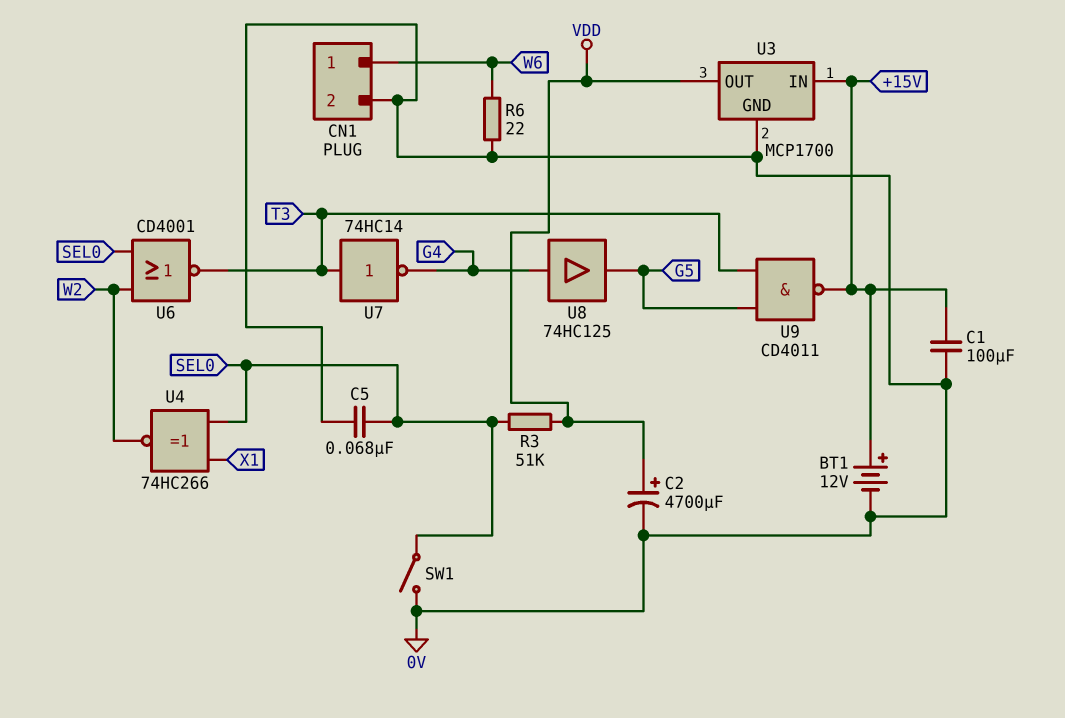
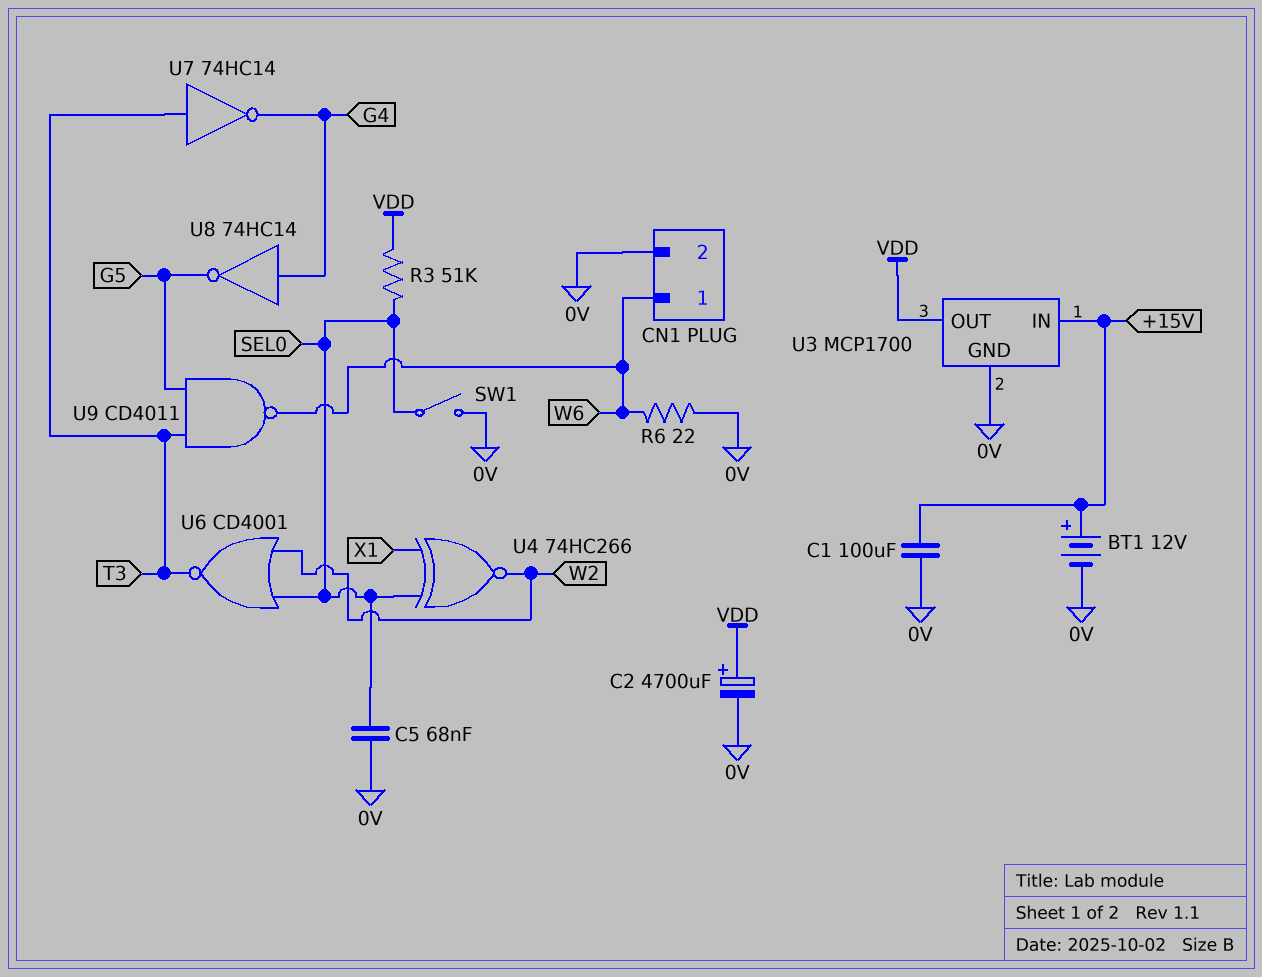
U8: buffer 74HC125 (in G4, out G5) -> NOT 74HC14 (in G4, out G5)
U9: NAND CD4011 (in G5, in T3, out +15V) -> NAND CD4011 (in G5, in T3, out W6)

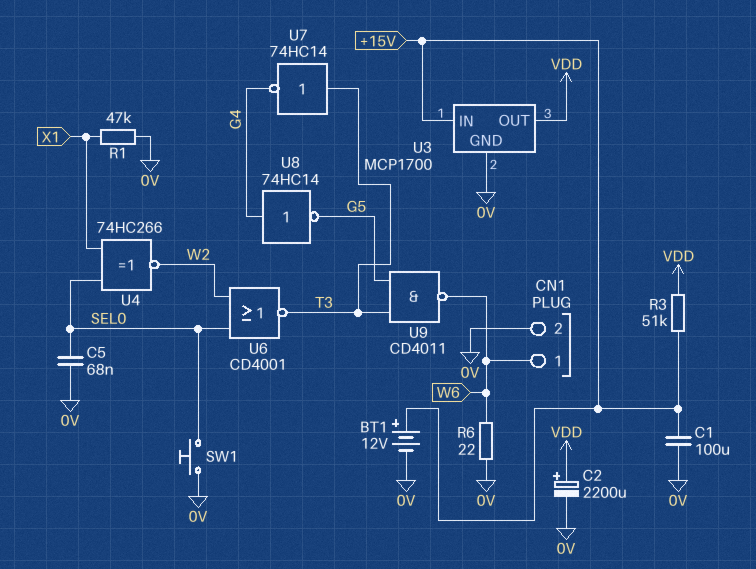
C2: 4700uF (plus VDD, minus 0V) -> 2200uF (plus VDD, minus 0V)
R1: none -> 47k (0V, X1)
R3: 51k (SEL0, VDD) -> 51k (+15V, VDD)
SW1: switch (0V, SEL0) -> button (0V, SEL0)

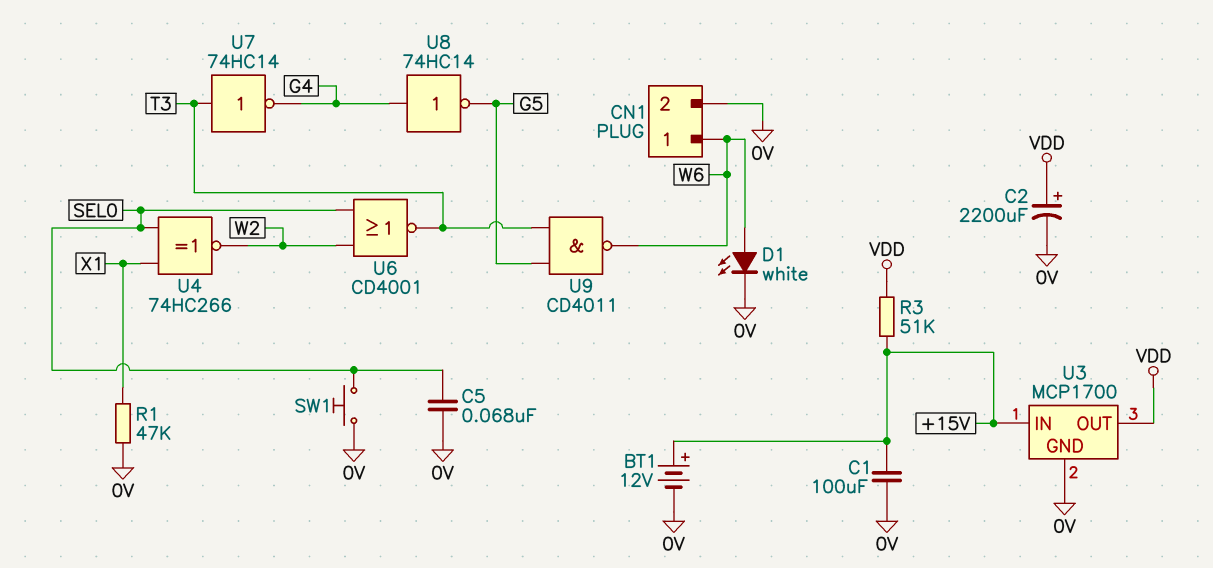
D1: none -> LED white (A W6, K 0V)
R6: 22 (0V, W6) -> none

